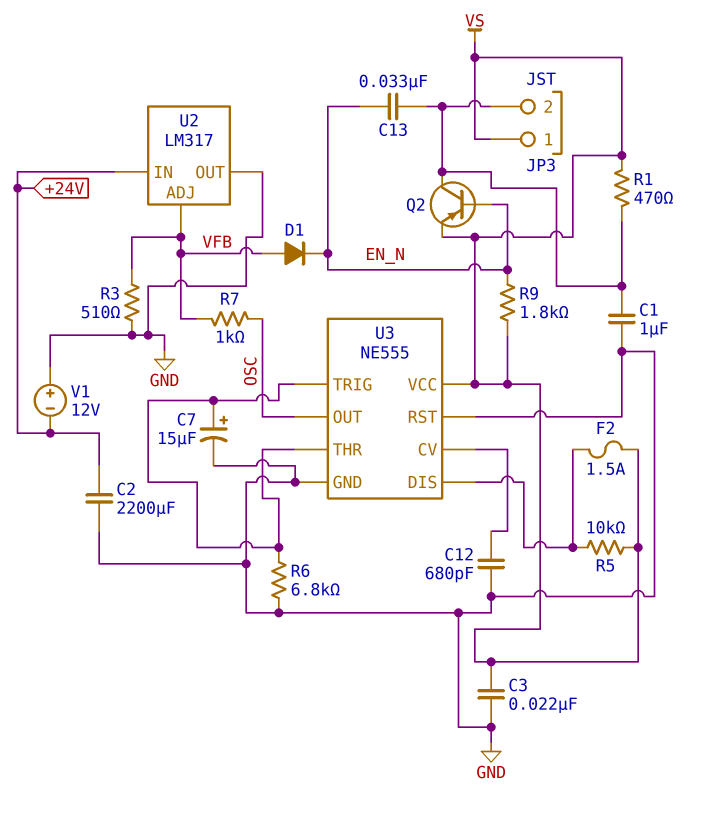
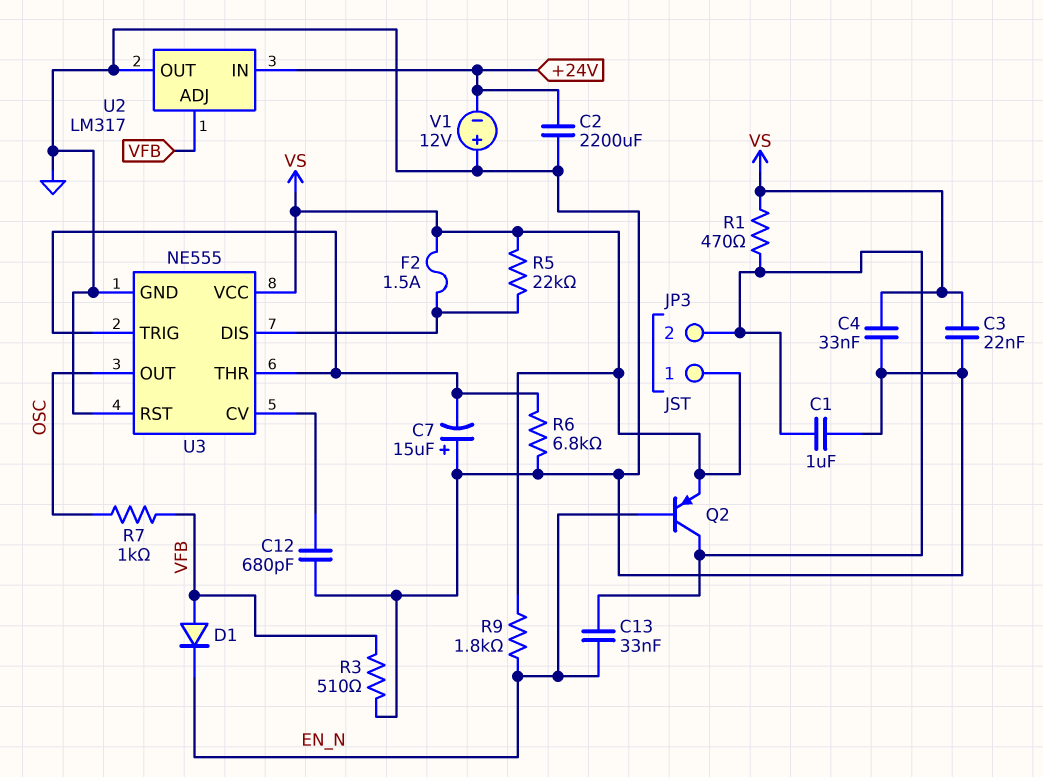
C4: none -> 33nF (GND, VS)
C7: 15uF (plus U3/THR, minus GND) -> 15uF (plus GND, minus U3/THR)
R5: 10k (U3/DIS, VS) -> 22k (U3/DIS, VS)

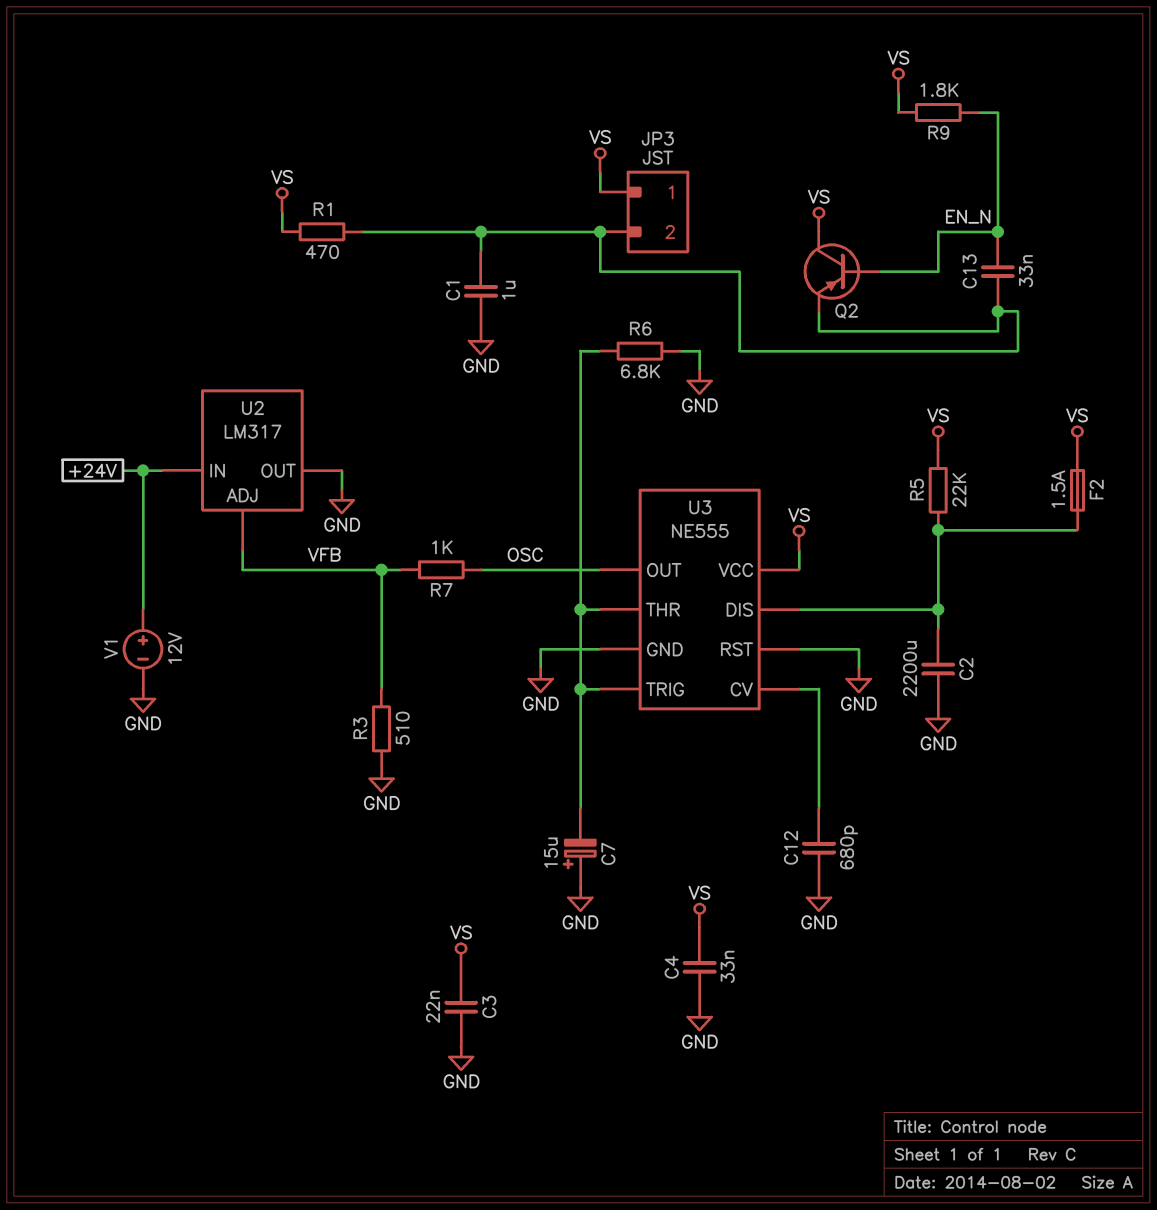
C2: 2200uF (+24V, GND) -> 2200uF (GND, U3/DIS)
D1: diode (A VFB, K EN_N) -> none
Q2: PNP (B EN_N, C JP3/2, E VS) -> PNP (B EN_N, C VS, E JP3/2)
V1: 12V (plus GND, minus +24V) -> 12V (plus +24V, minus GND)

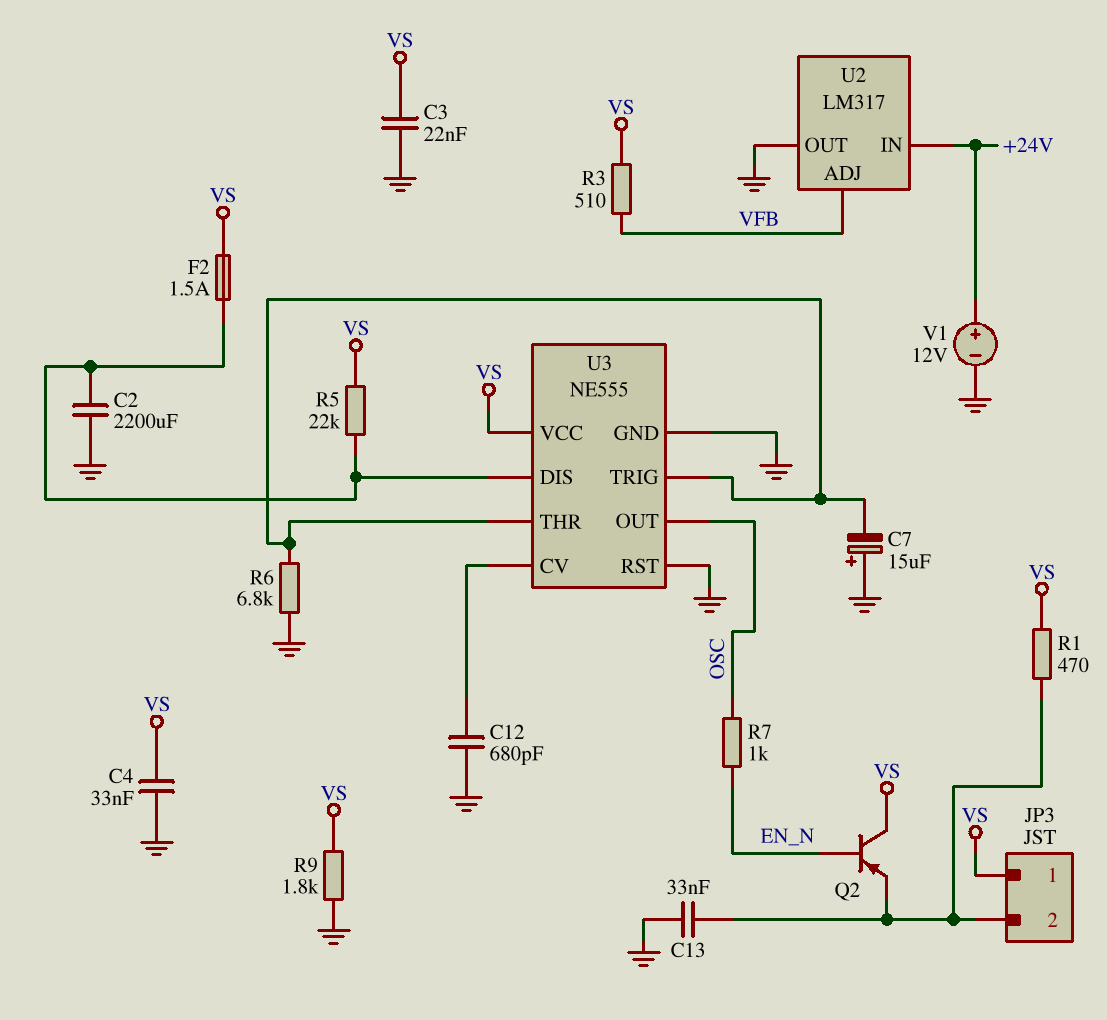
C1: 1uF (GND, JP3/2) -> none
C13: 33nF (EN_N, JP3/2) -> 33nF (GND, JP3/2)
R3: 510 (GND, VFB) -> 510 (VFB, VS)
R7: 1k (OSC, VFB) -> 1k (EN_N, OSC)
R9: 1.8k (EN_N, VS) -> 1.8k (GND, VS)

